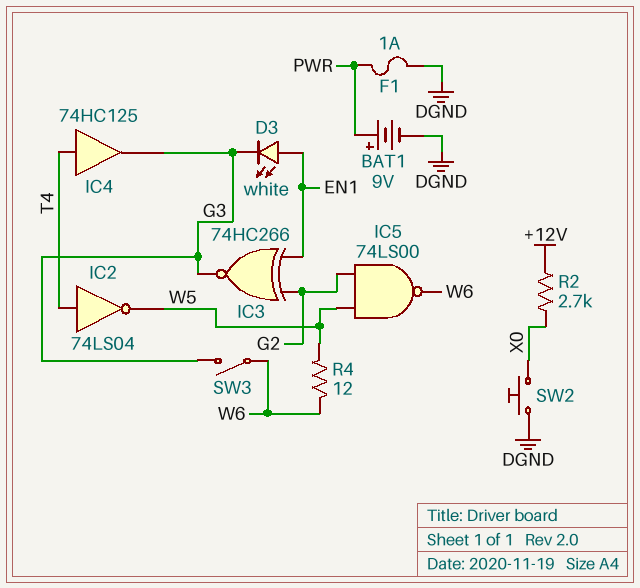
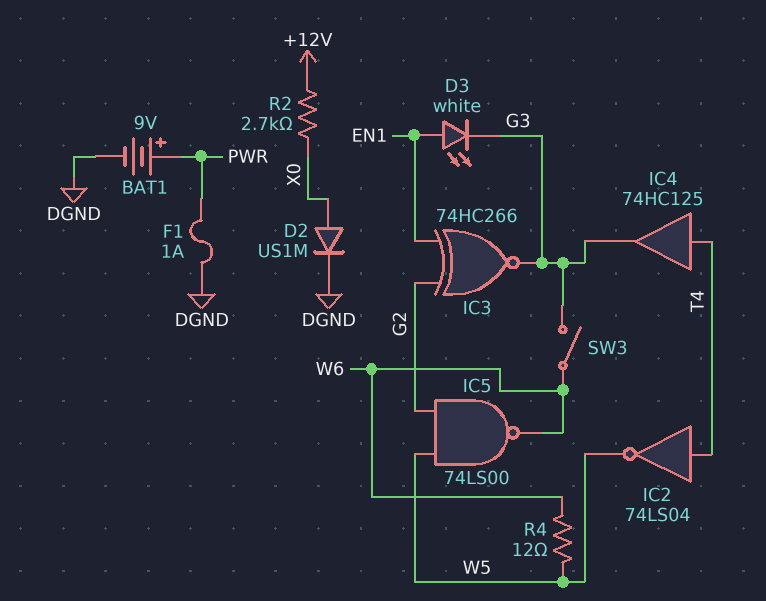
D2: none -> diode US1M (A X0, K DGND)
SW2: button (DGND, X0) -> none

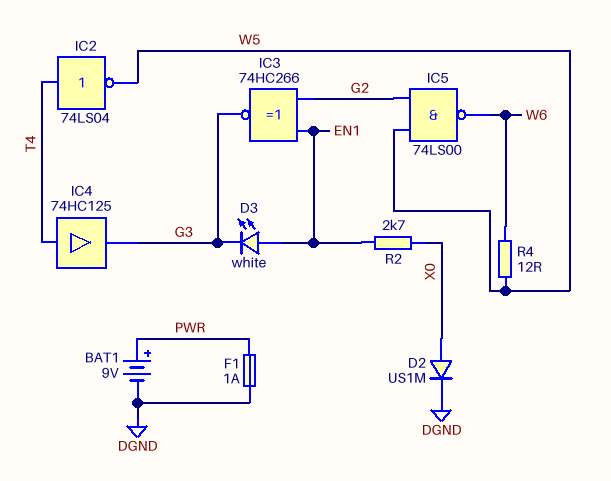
R2: 2.7k (+12V, X0) -> 2.7k (EN1, X0)
SW3: switch (G3, W6) -> none

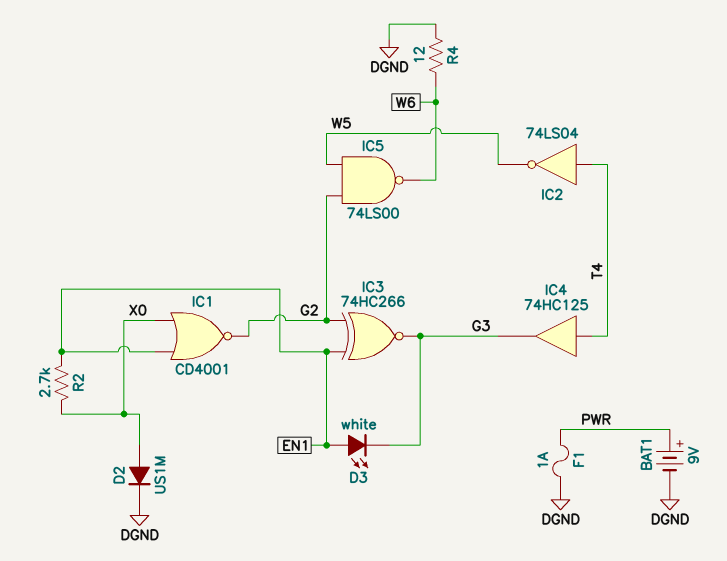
IC1: none -> NOR CD4001 (in EN1, in X0, out G2)
R4: 12 (W5, W6) -> 12 (DGND, W6)

